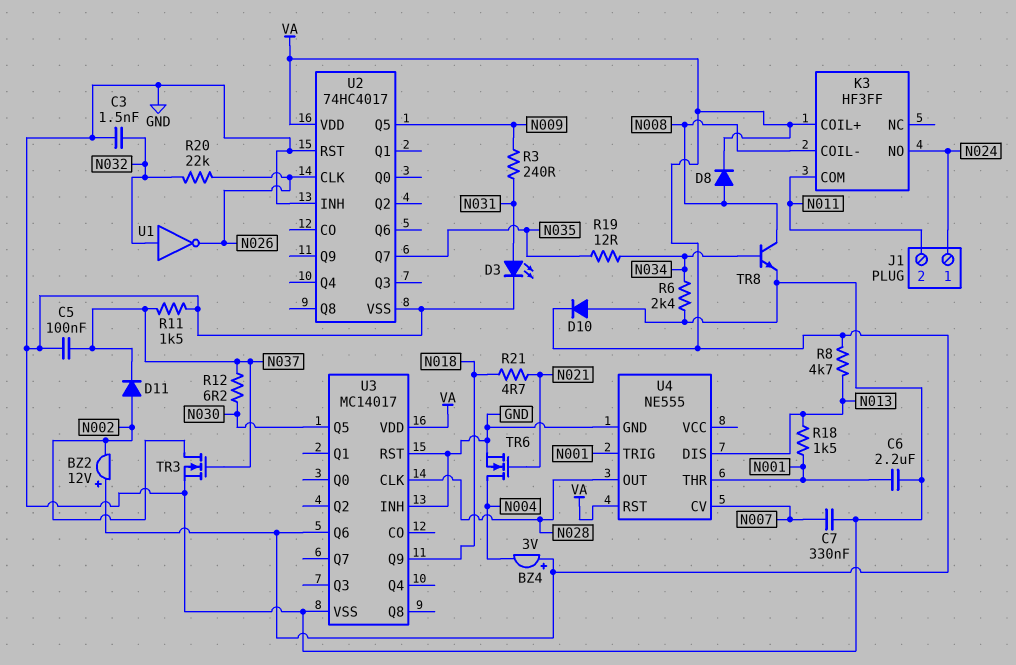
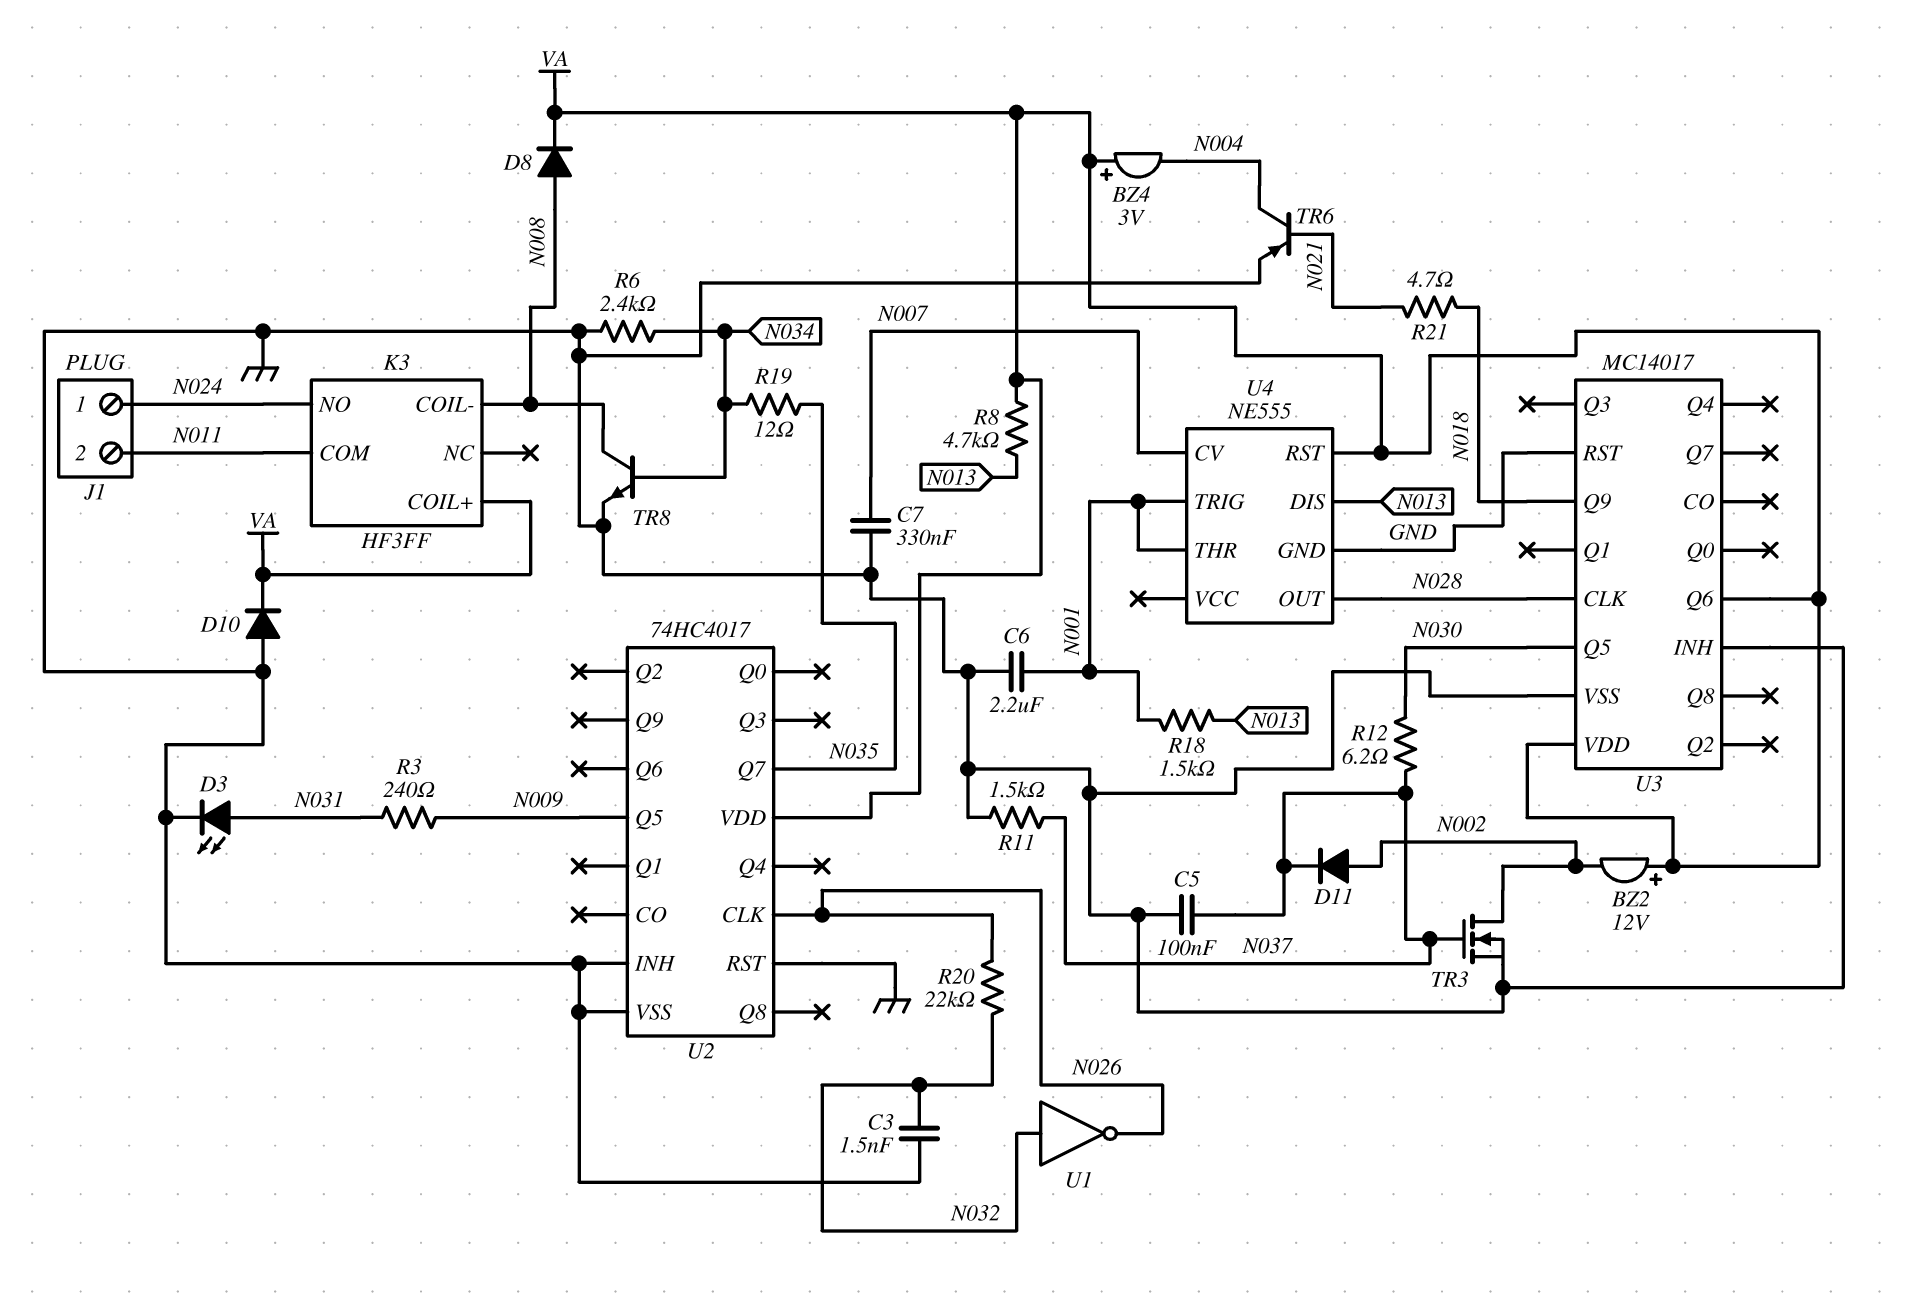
TR6: NMOS (G N021, D N004, S GND) -> PNP (B N021, C N004, E GND)

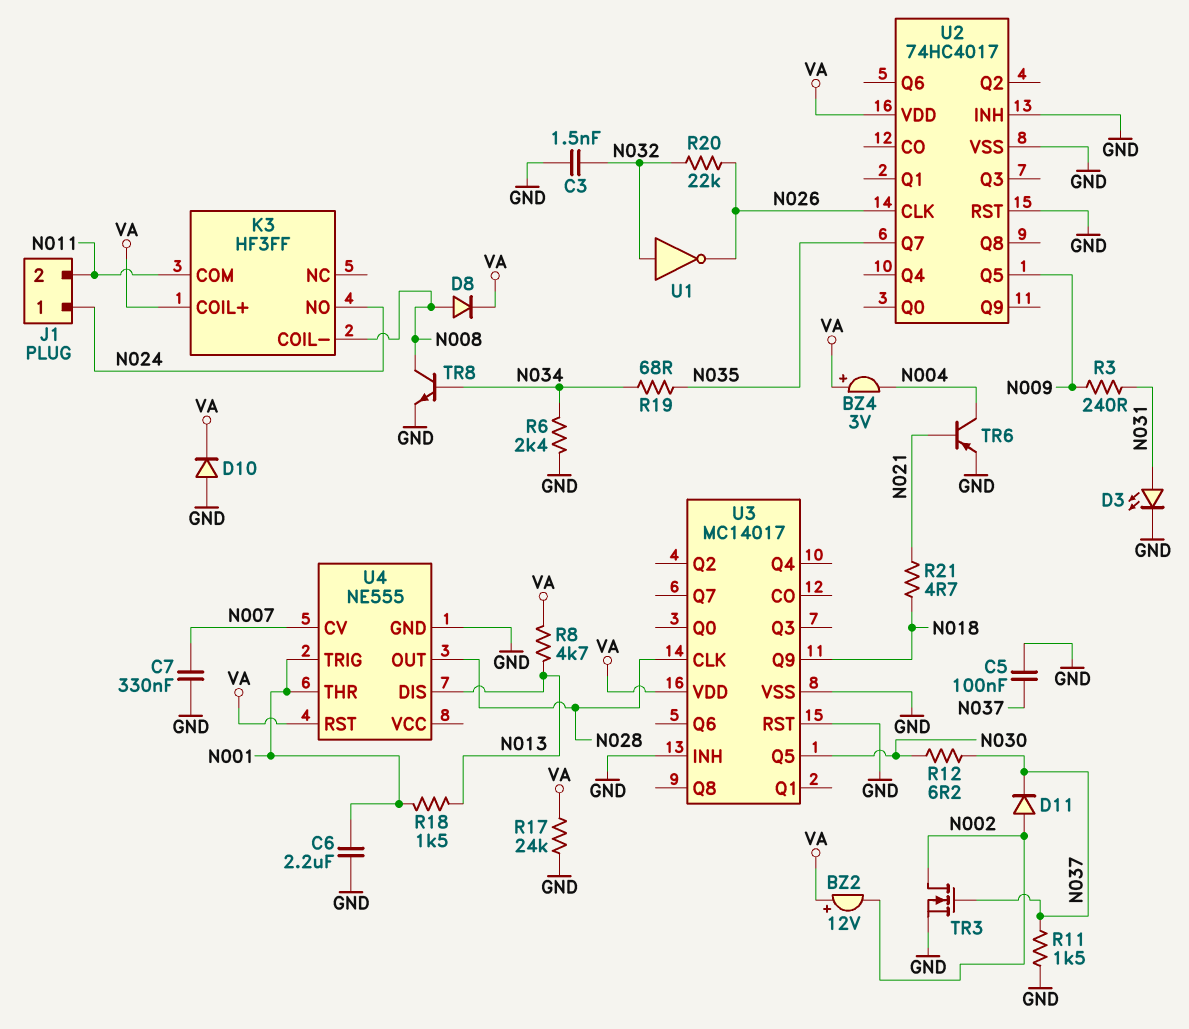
R17: none -> 24k (GND, VA)
R19: 12 (N034, N035) -> 68 (N034, N035)
U3 pin Q6: VA -> none

